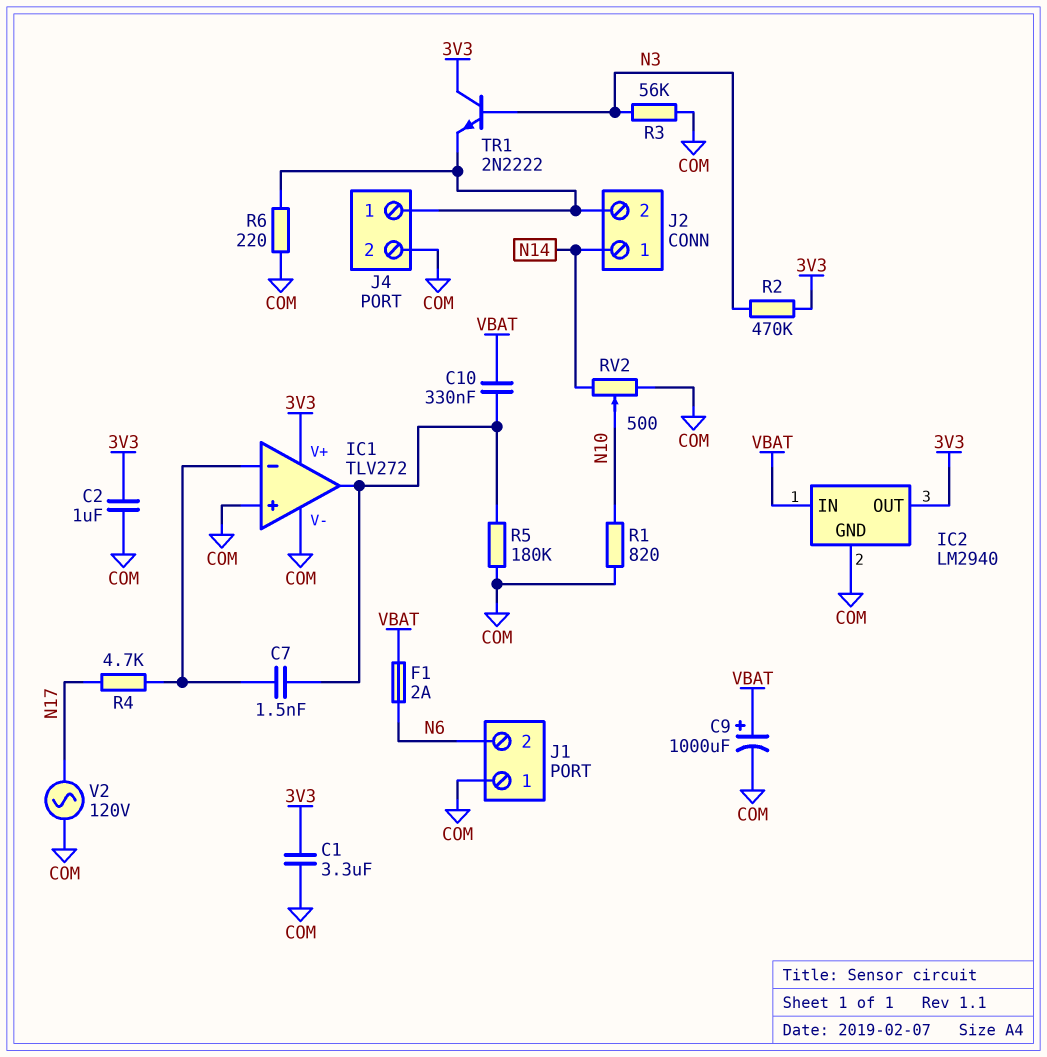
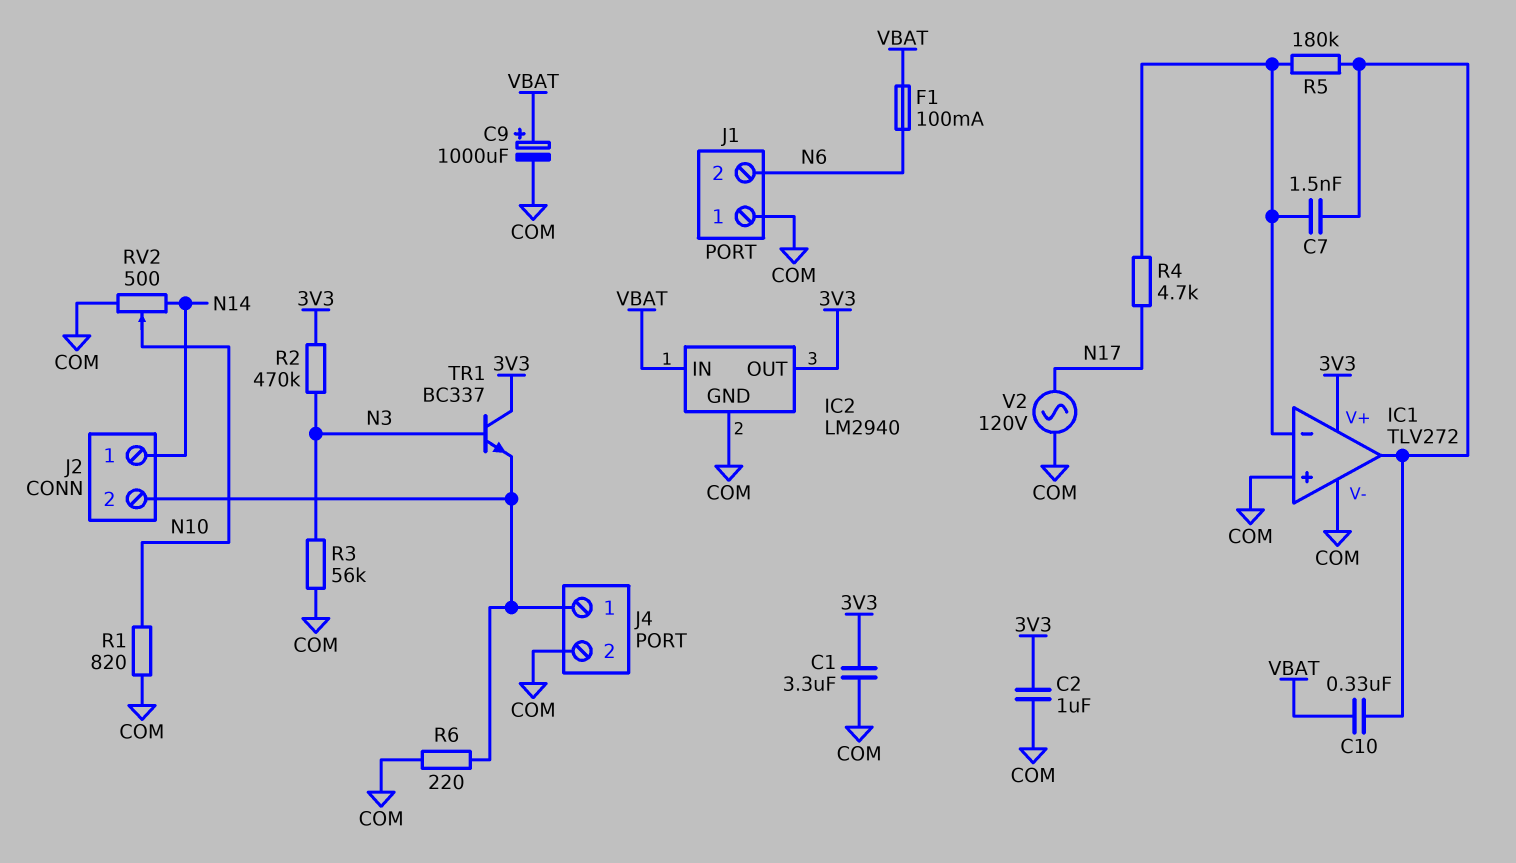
F1: 2A (N6, VBAT) -> 100mA (N6, VBAT)
R5: 180k (COM, IC1/out) -> 180k (IC1/in-, IC1/out)
TR1: NPN 2N2222 (B N3, C 3V3, E J2/2) -> NPN BC337 (B N3, C 3V3, E J2/2)

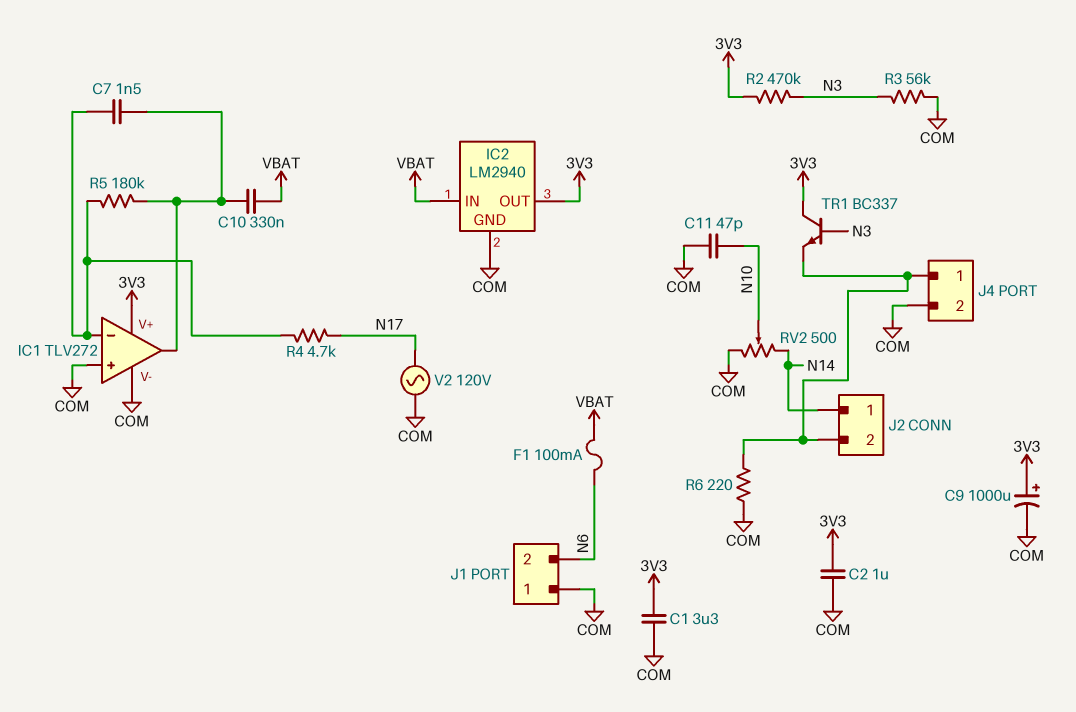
C9: 1000uF (plus VBAT, minus COM) -> 1000uF (plus 3V3, minus COM)
C11: none -> 47pF (COM, N10)
R1: 820 (COM, N10) -> none

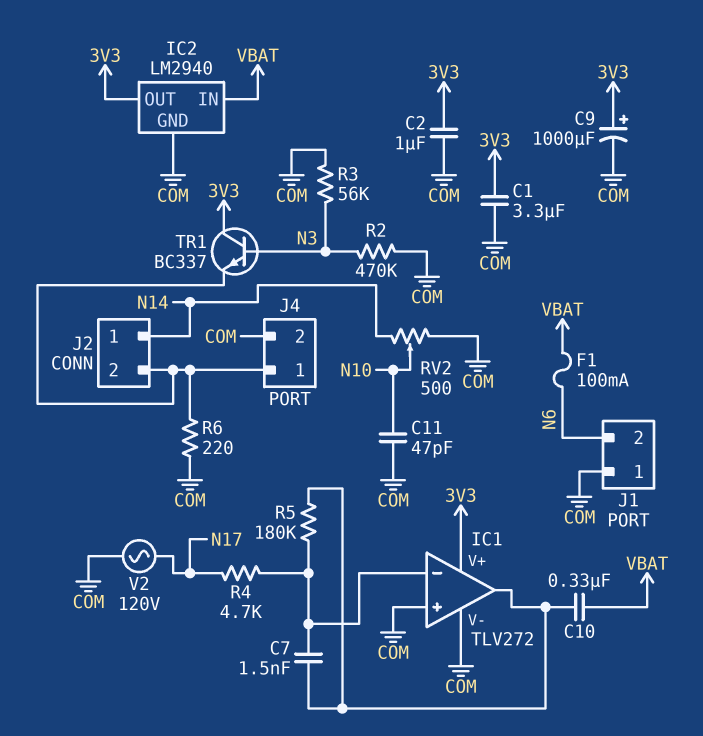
R2: 470k (3V3, N3) -> 470k (COM, N3)

